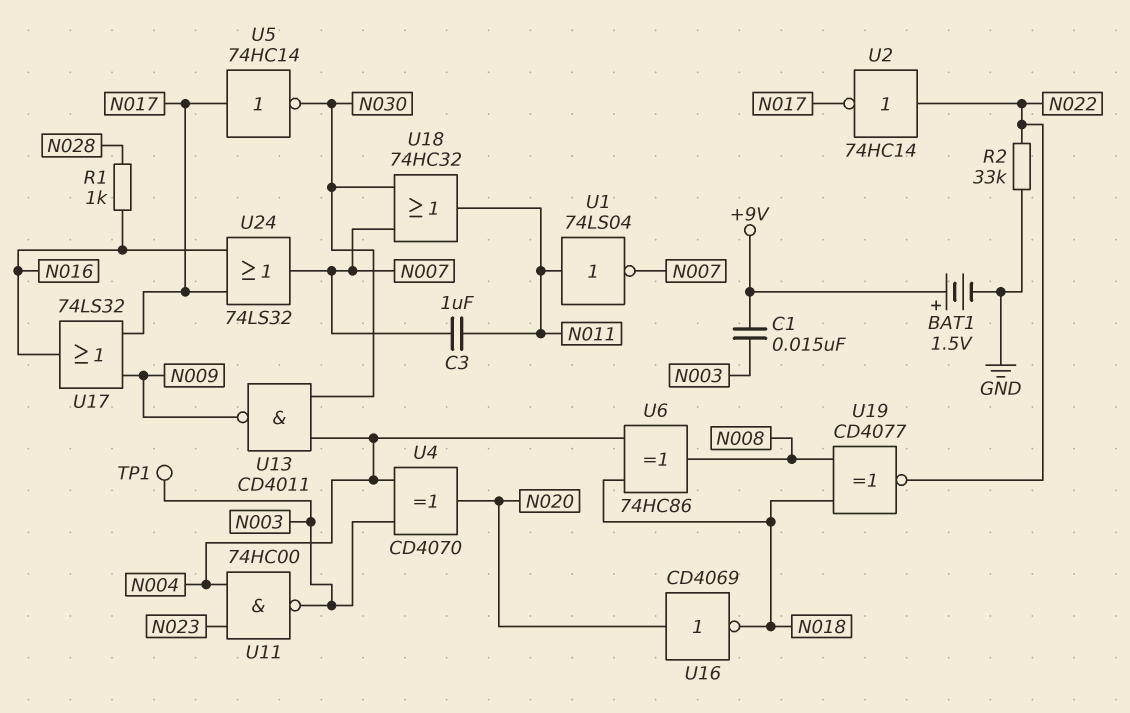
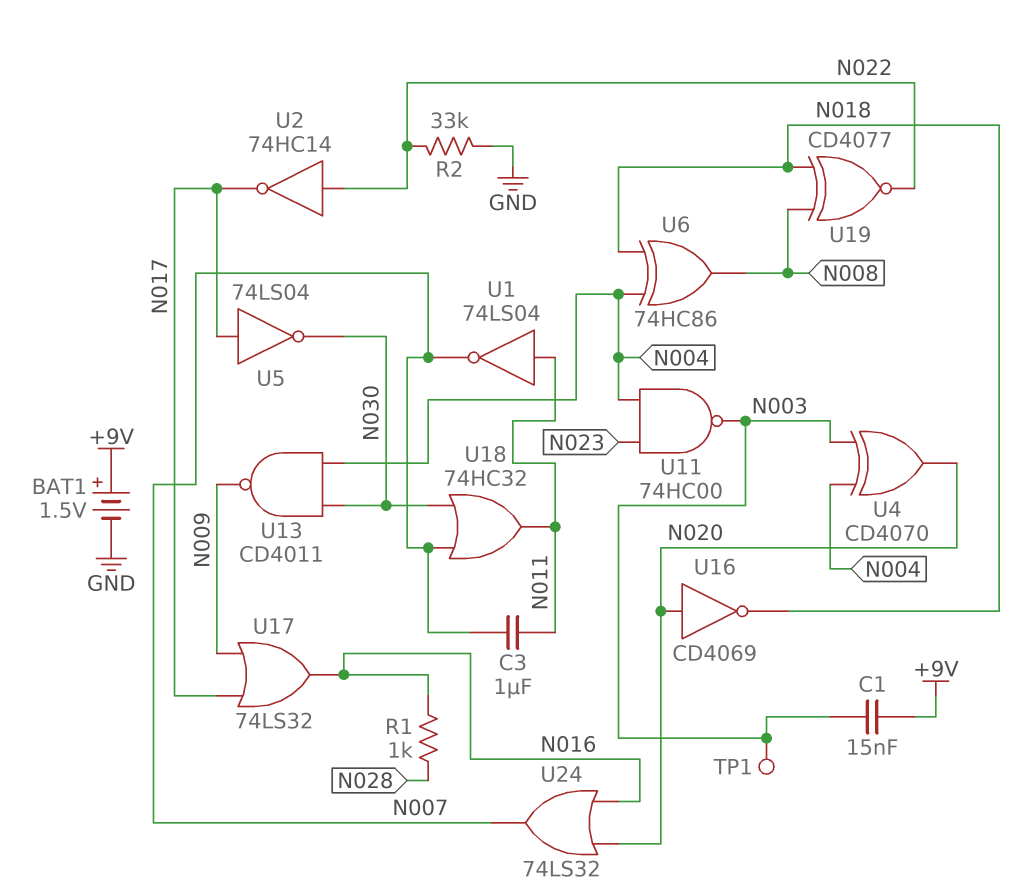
U5: NOT 74HC14 (in N017, out N030) -> NOT 74LS04 (in N017, out N030)
U24: OR 74LS32 (in N016, in N017, out N007) -> OR 74LS32 (in N016, in N020, out N007)

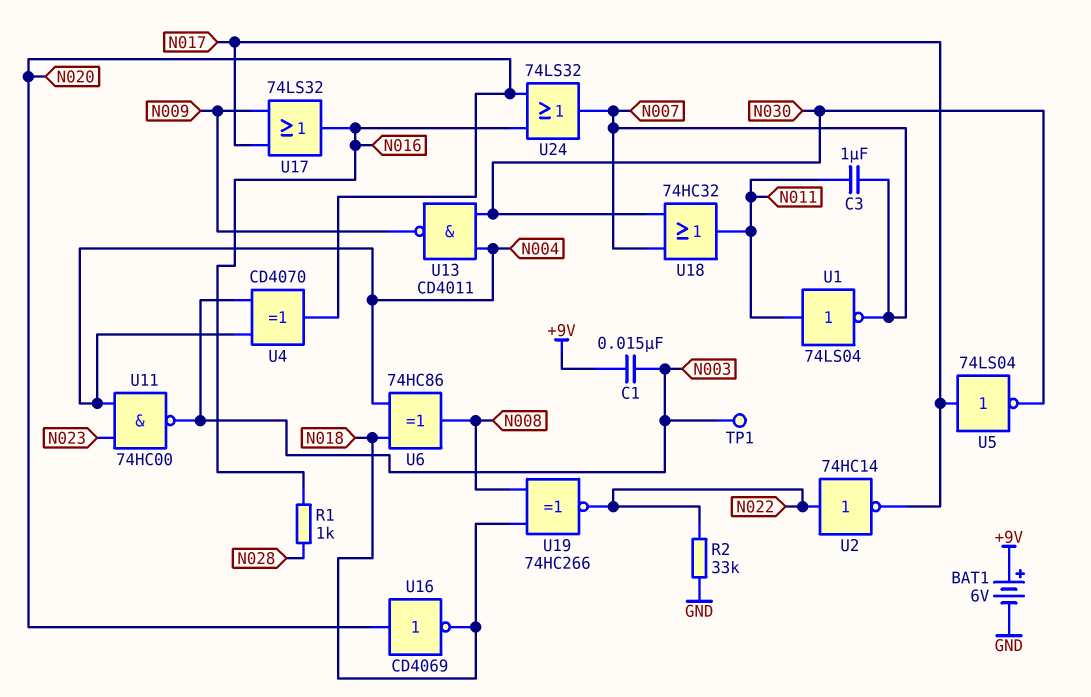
BAT1: 1.5V (plus +9V, minus GND) -> 6V (plus +9V, minus GND)
U19: XNOR CD4077 (in N008, in N018, out N022) -> XNOR 74HC266 (in N008, in N018, out N022)

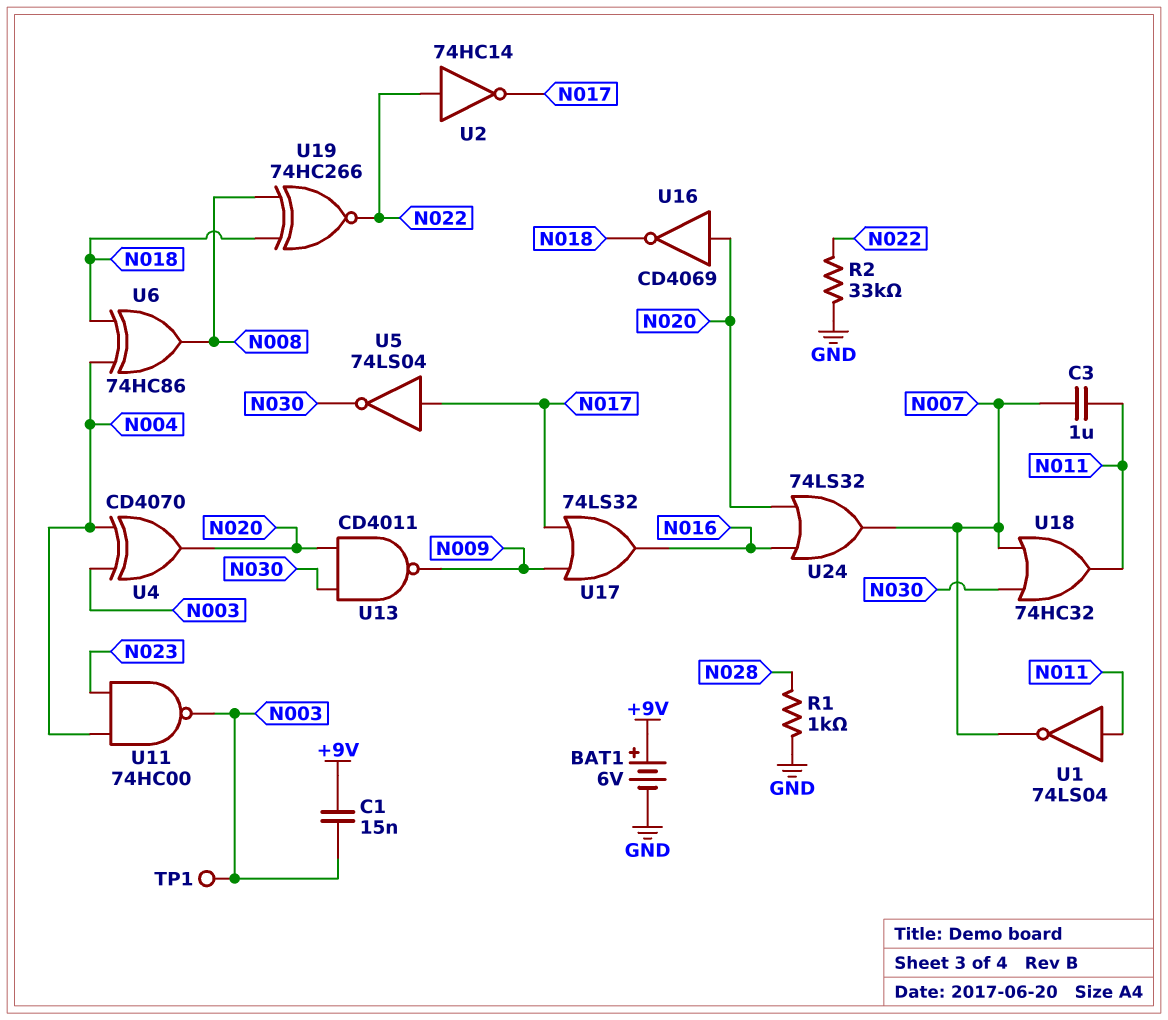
R1: 1k (N016, N028) -> 1k (GND, N028)
U13: NAND CD4011 (in N004, in N030, out N009) -> NAND CD4011 (in N020, in N030, out N009)

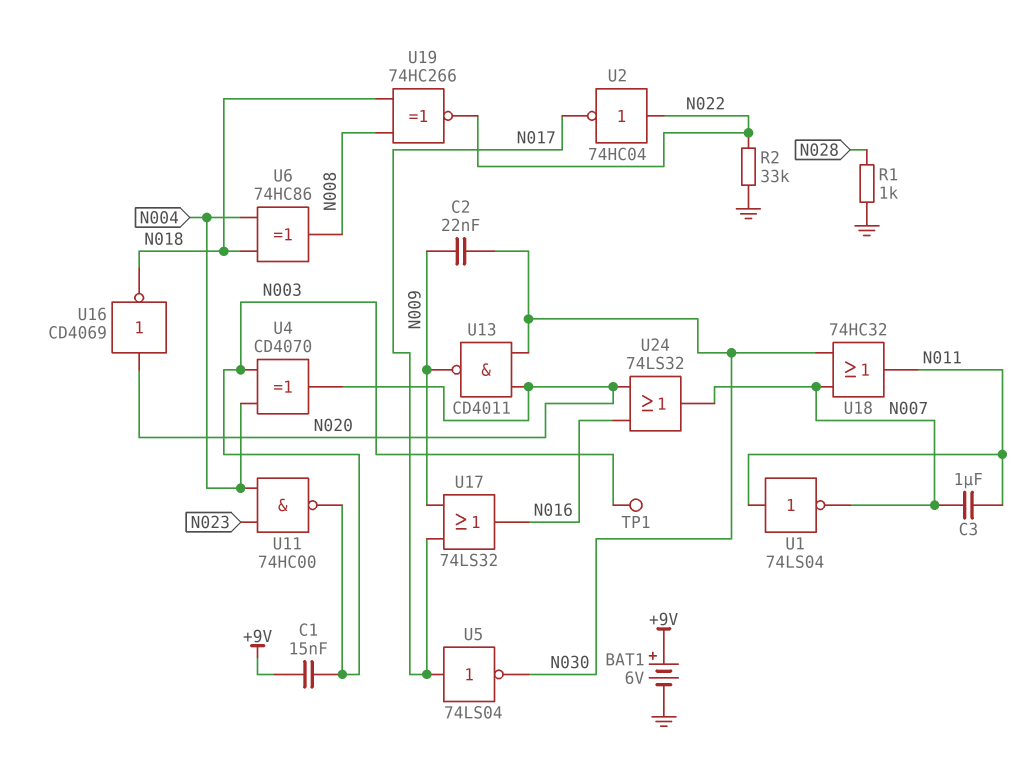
C2: none -> 22nF (N009, N030)
U2: NOT 74HC14 (in N022, out N017) -> NOT 74HC04 (in N022, out N017)

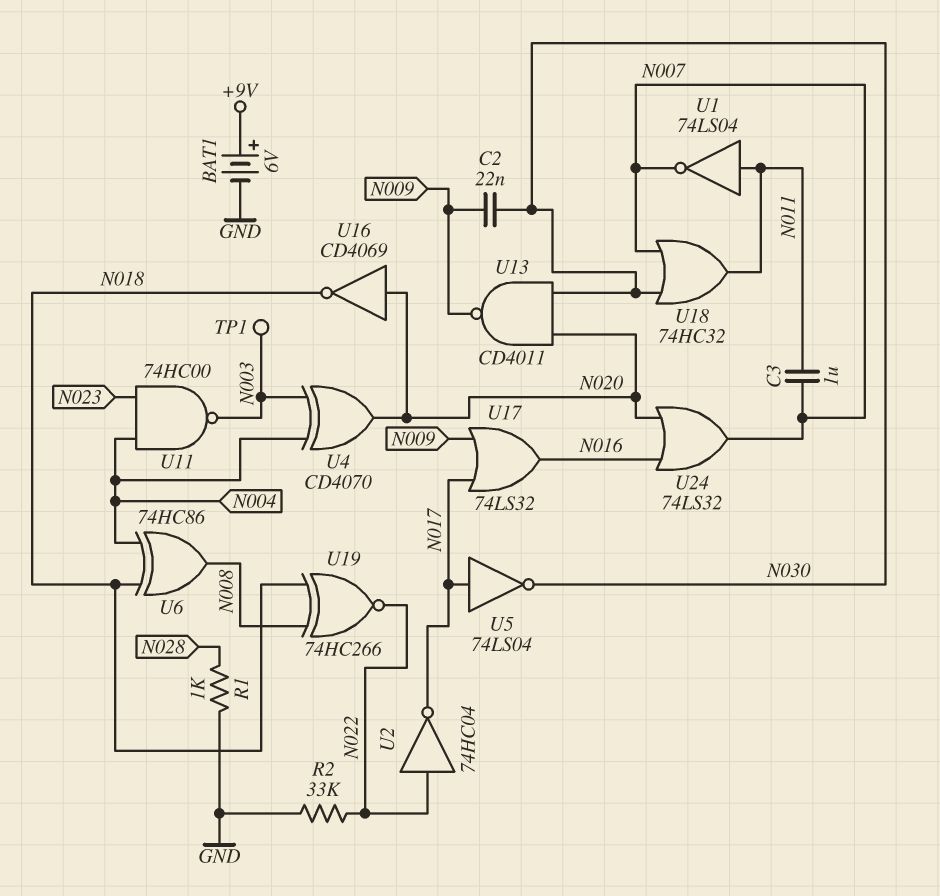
C1: 15nF (+9V, N003) -> none

